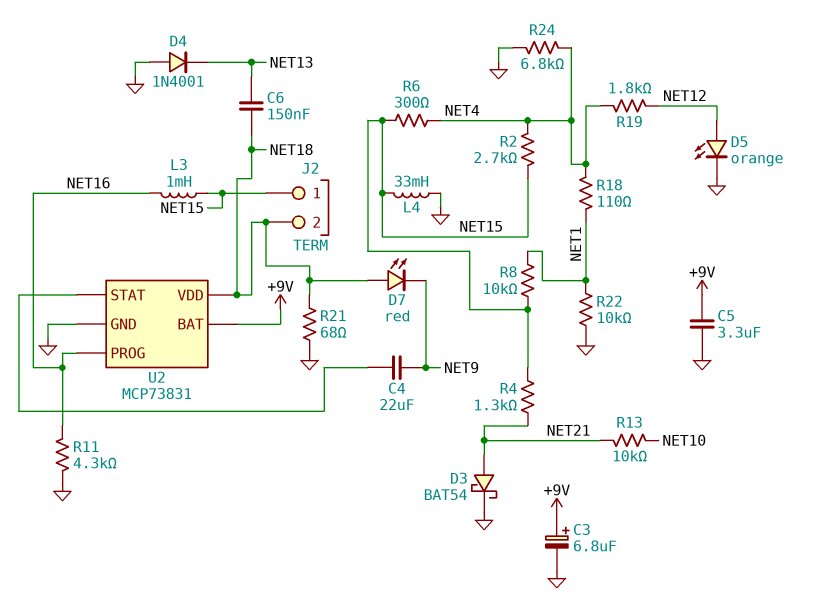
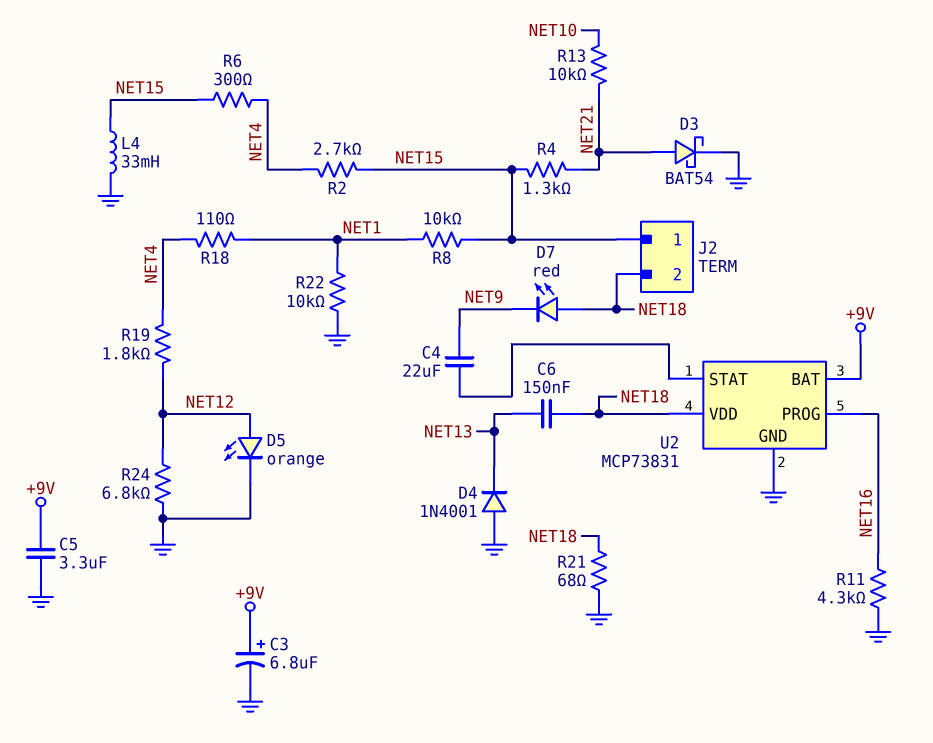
L3: 1mH (NET15, NET16) -> none
R24: 6.8k (GND, NET4) -> 6.8k (GND, NET12)

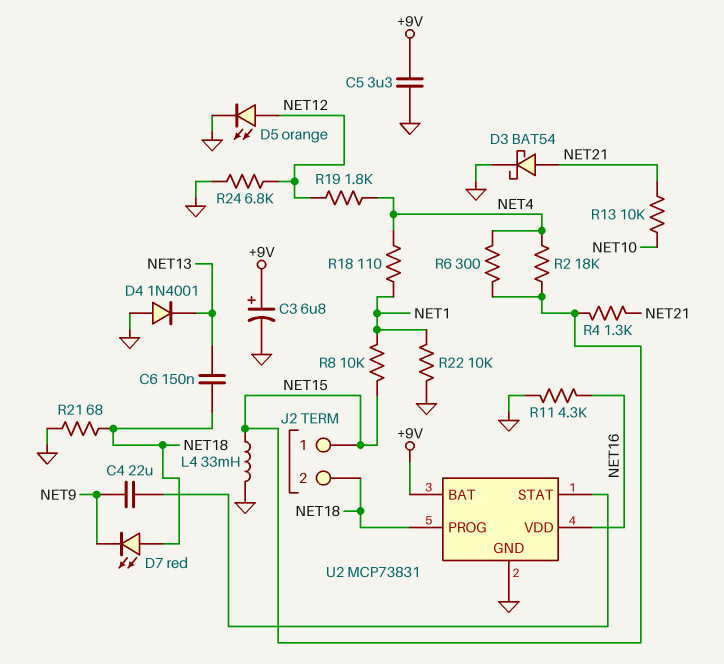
R2: 2.7k (NET4, NET15) -> 18k (NET4, NET15)
U2 pin PROG: NET16 -> NET18
U2 pin VDD: NET18 -> NET16

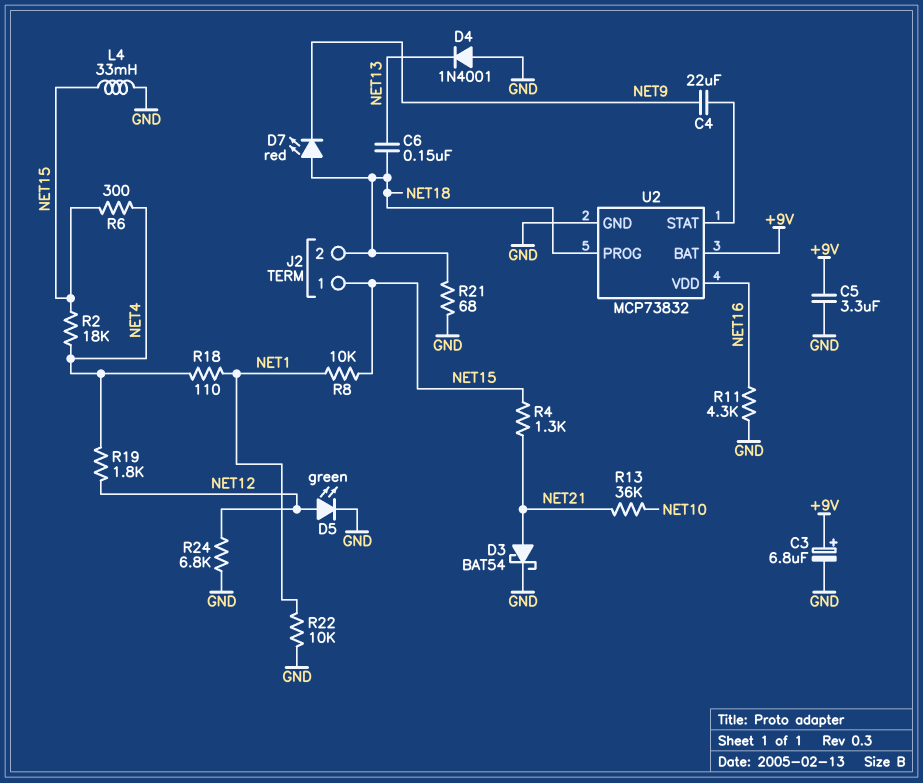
D5: LED orange (A NET12, K GND) -> LED green (A NET12, K GND)
R13: 10k (NET10, NET21) -> 36k (NET10, NET21)
U2: MCP73831 -> MCP73832

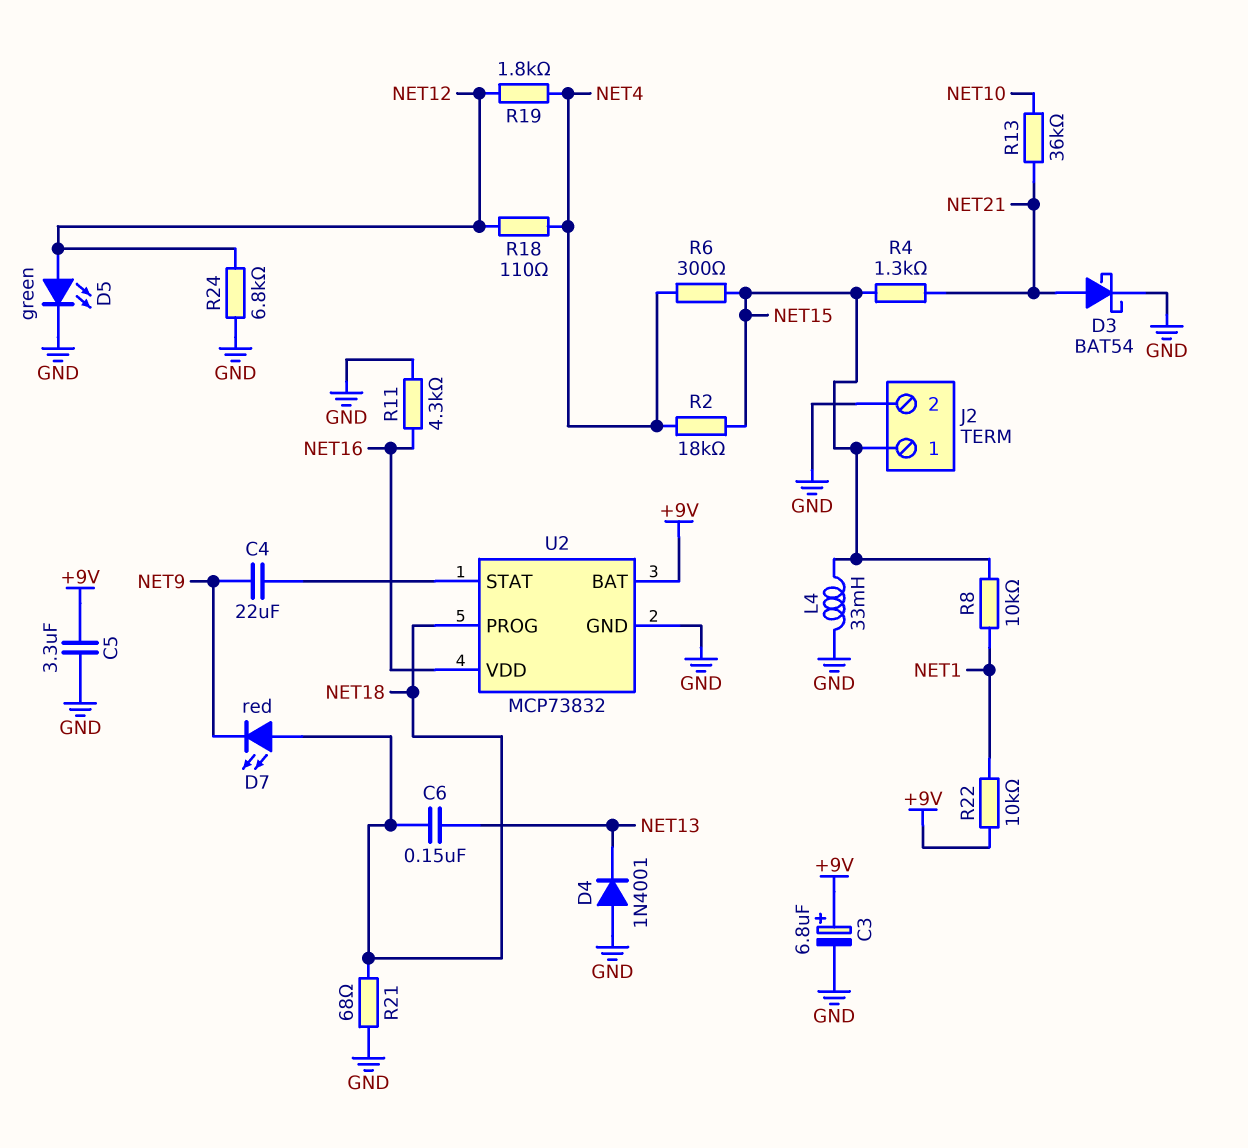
J2 pin 2: NET18 -> GND
R18: 110 (NET1, NET4) -> 110 (NET4, NET12)
R22: 10k (GND, NET1) -> 10k (+9V, NET1)

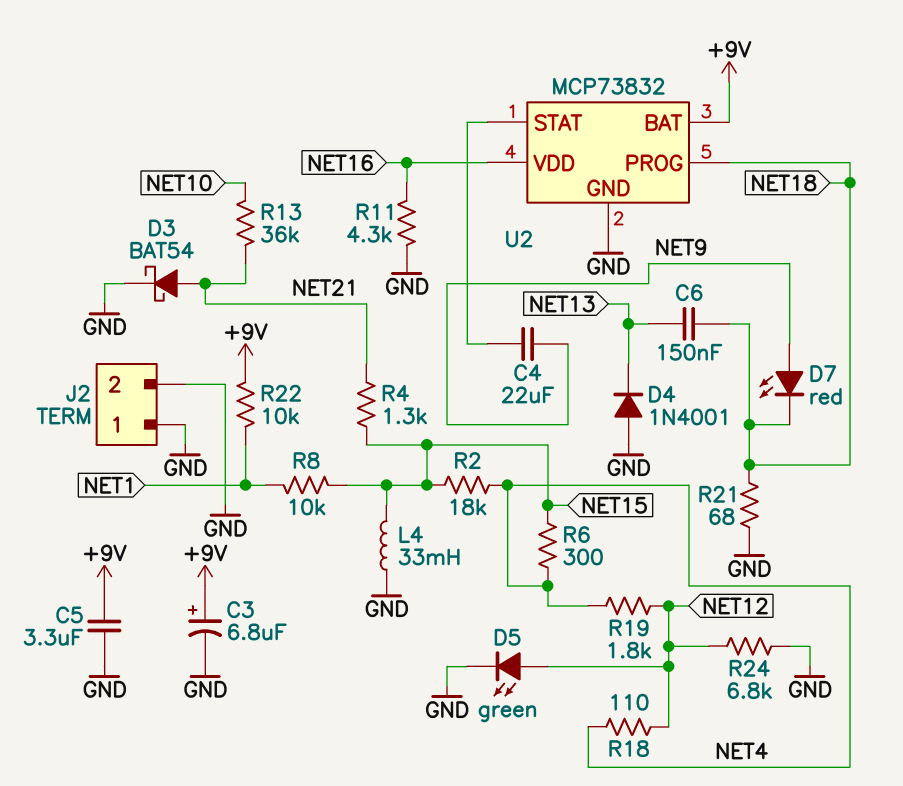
D7: LED red (A NET18, K NET9) -> LED red (A NET9, K NET18)
J2 pin 1: NET15 -> GND

